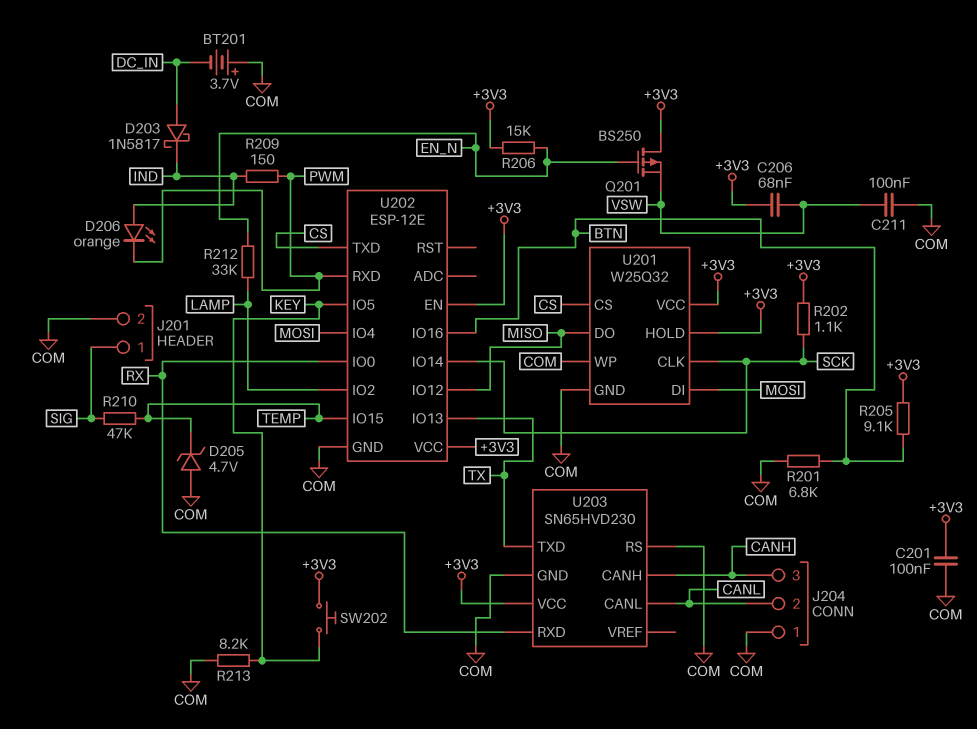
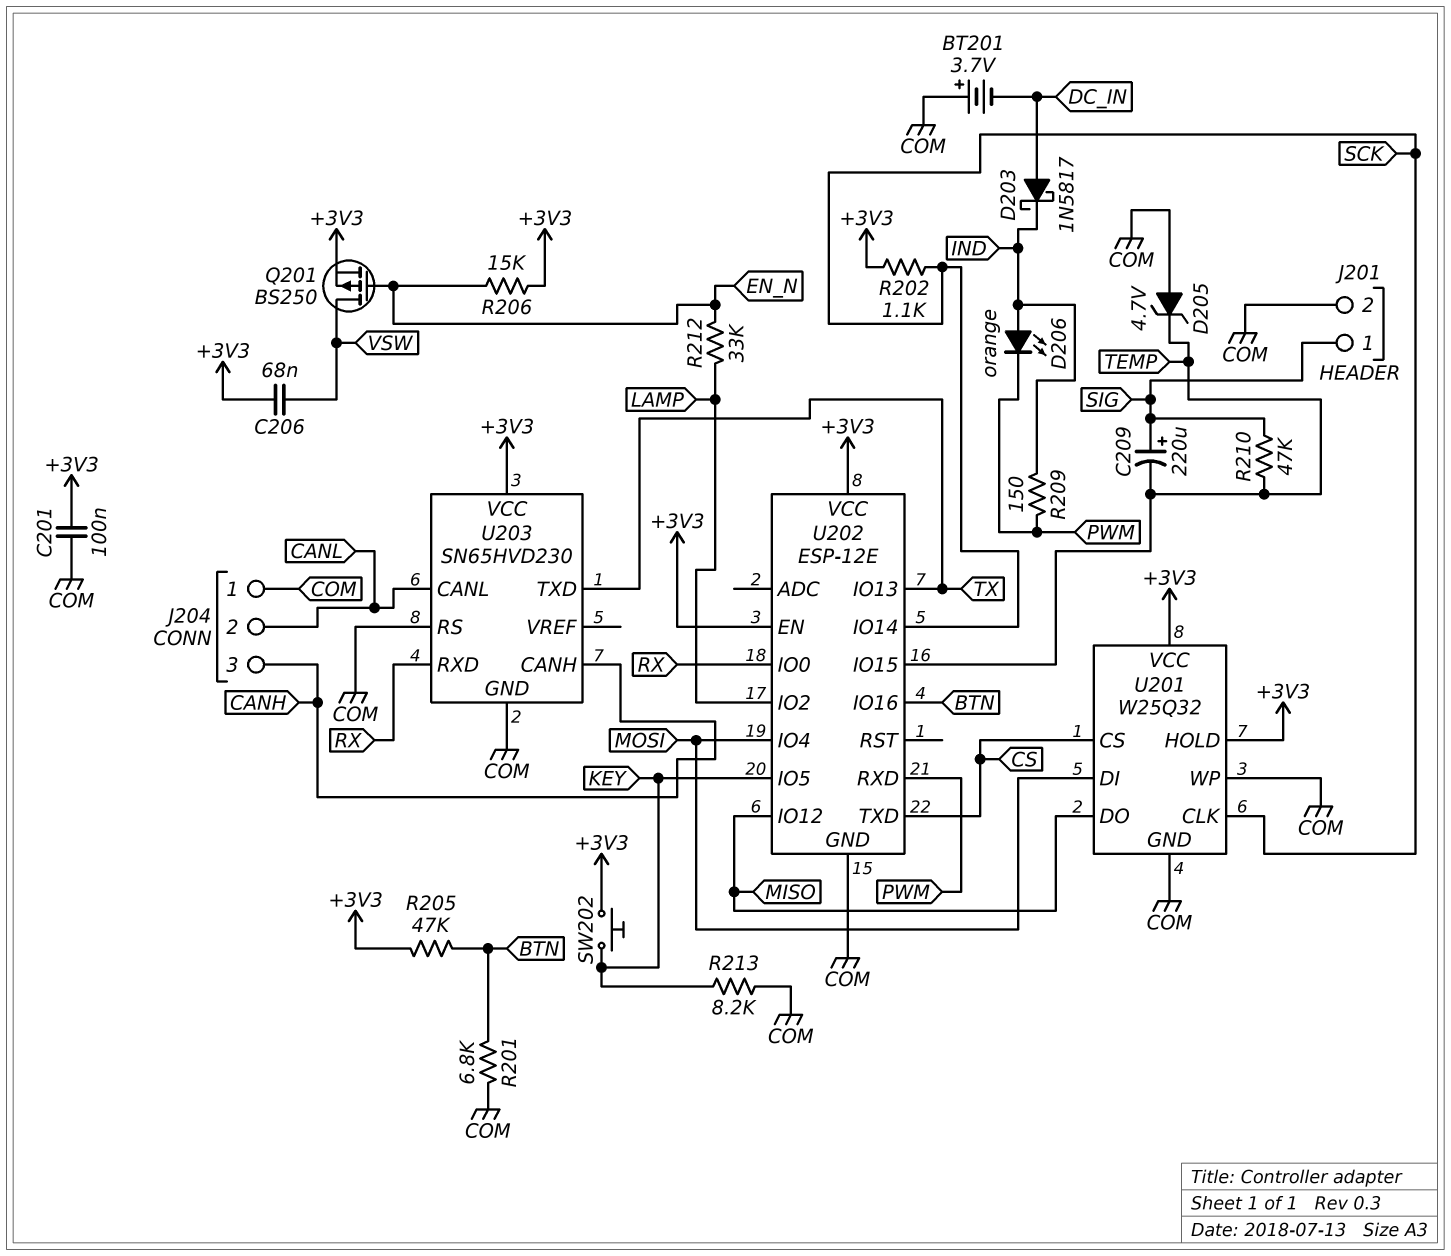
C209: none -> 220uF (plus SIG, minus TEMP)
C211: 100nF (COM, VSW) -> none
Q201: PMOS BS250 (G EN_N, D +3V3, S VSW) -> PMOS BS250 (G EN_N, D VSW, S +3V3)
R205: 9.1k (+3V3, BTN) -> 47k (+3V3, BTN)

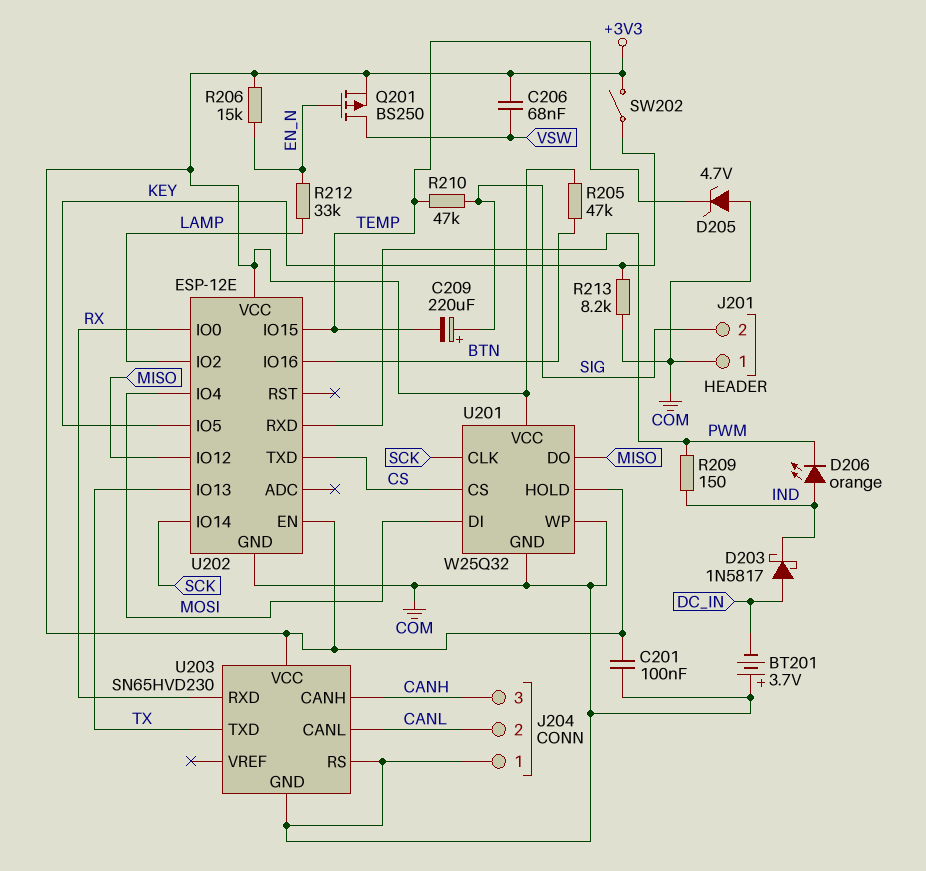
J201 pin 1: SIG -> COM
J201 pin 2: COM -> SIG
R201: 6.8k (BTN, COM) -> none
R202: 1.1k (+3V3, SCK) -> none
SW202: button (+3V3, KEY) -> switch (+3V3, KEY)

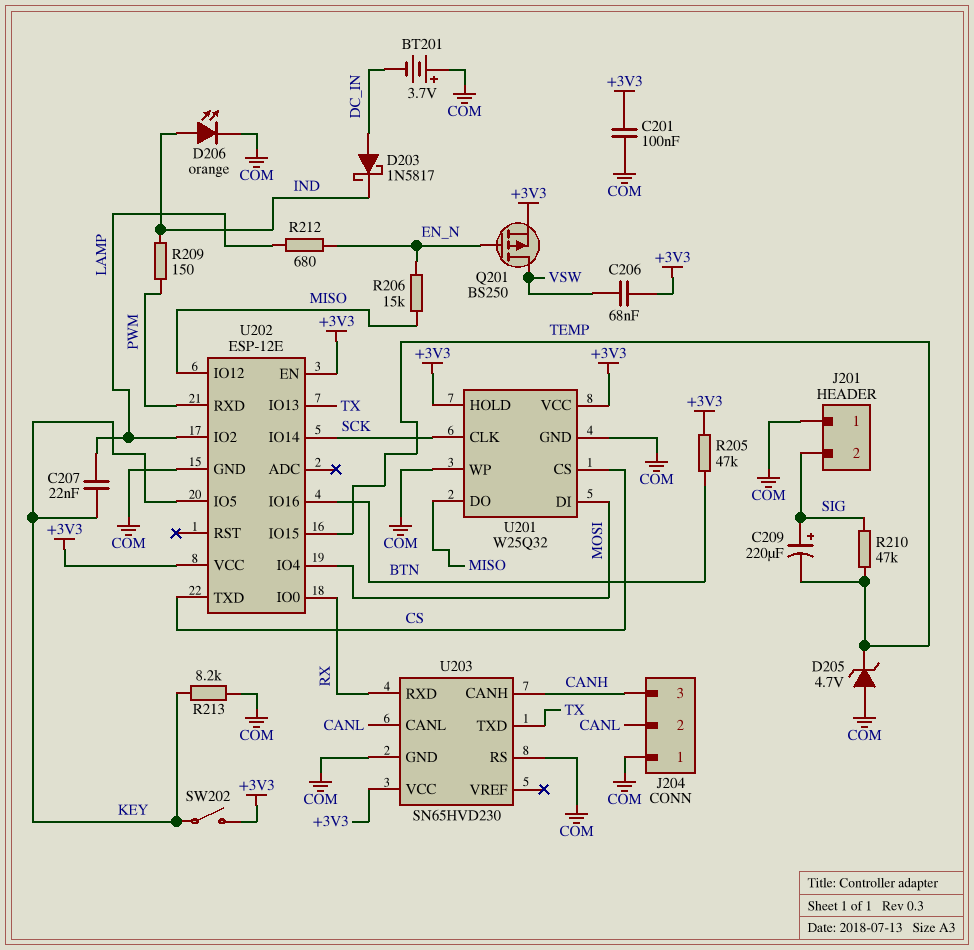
C207: none -> 22nF (KEY, LAMP)
D206: LED orange (A IND, K PWM) -> LED orange (A IND, K COM)
R206: 15k (+3V3, EN_N) -> 15k (EN_N, MISO)
R212: 33k (EN_N, LAMP) -> 680 (EN_N, LAMP)

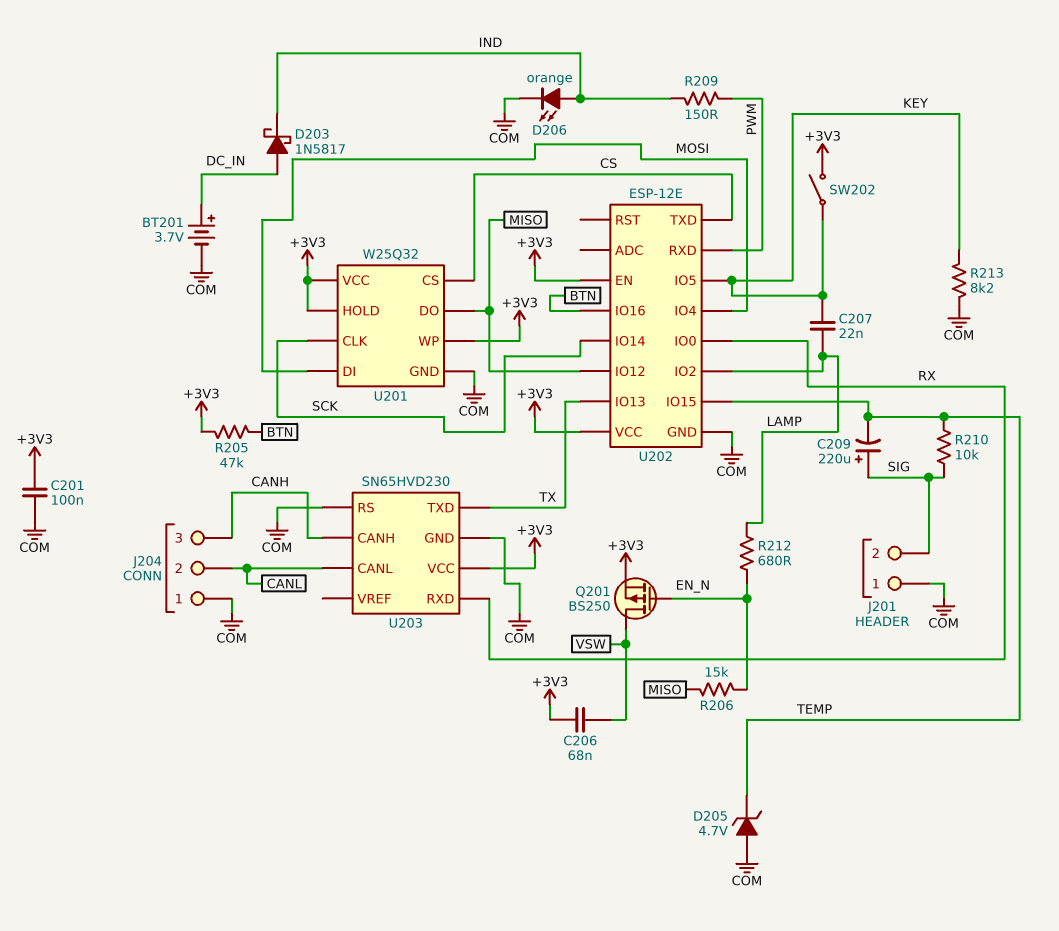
BT201: 3.7V (plus COM, minus DC_IN) -> 3.7V (plus DC_IN, minus COM)
R210: 47k (SIG, TEMP) -> 10k (SIG, TEMP)
U201 pin WP: COM -> +3V3

